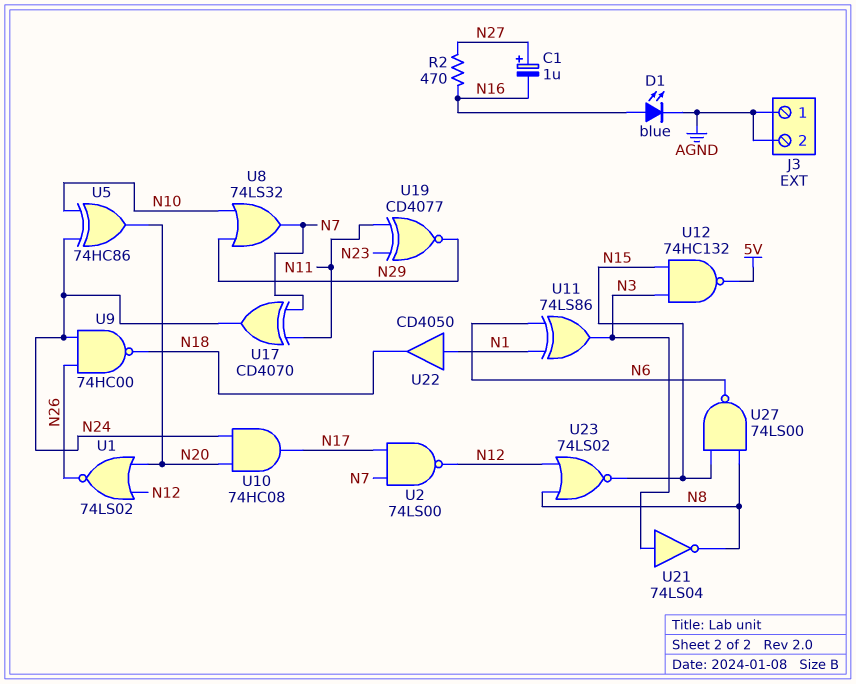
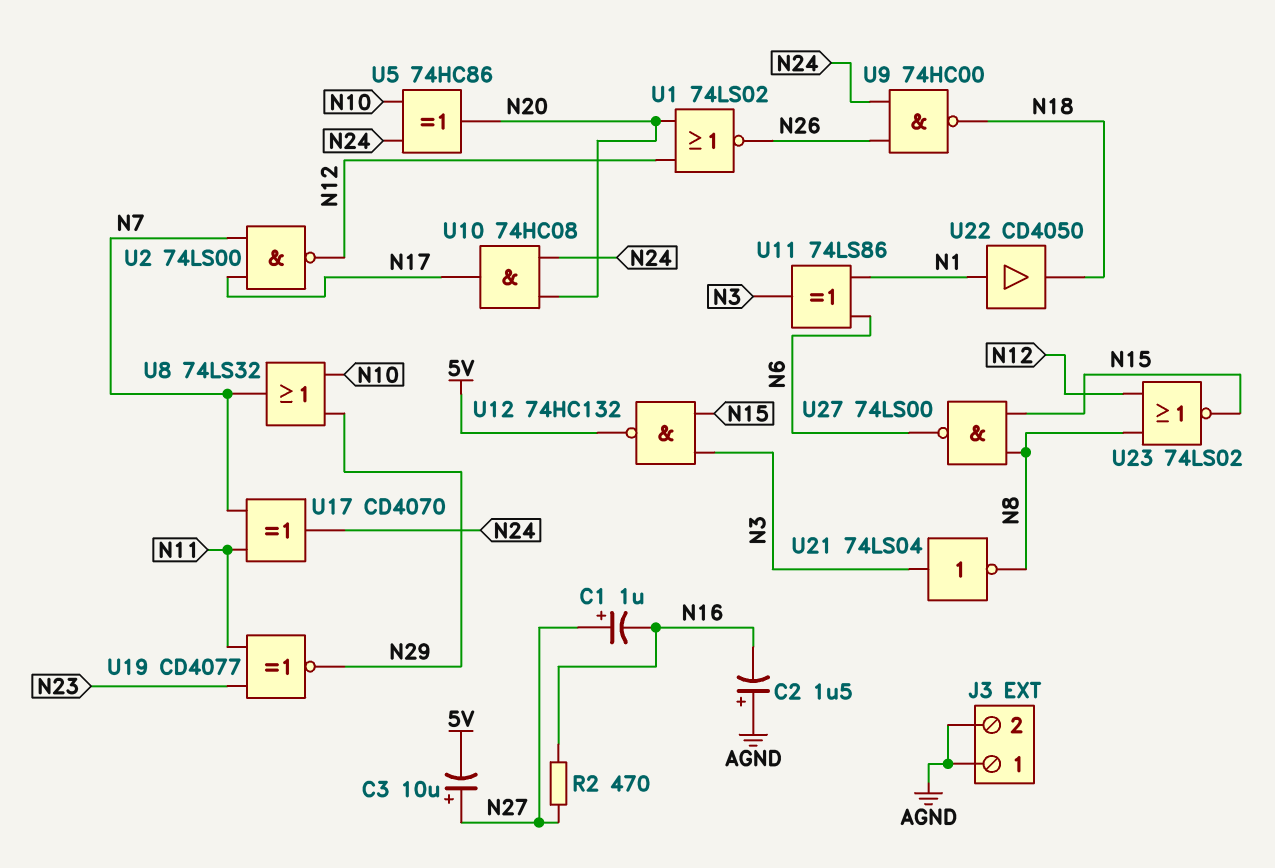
C2: none -> 1.5uF (plus AGND, minus N16)
C3: none -> 10uF (plus N27, minus 5V)
D1: LED blue (A N16, K AGND) -> none

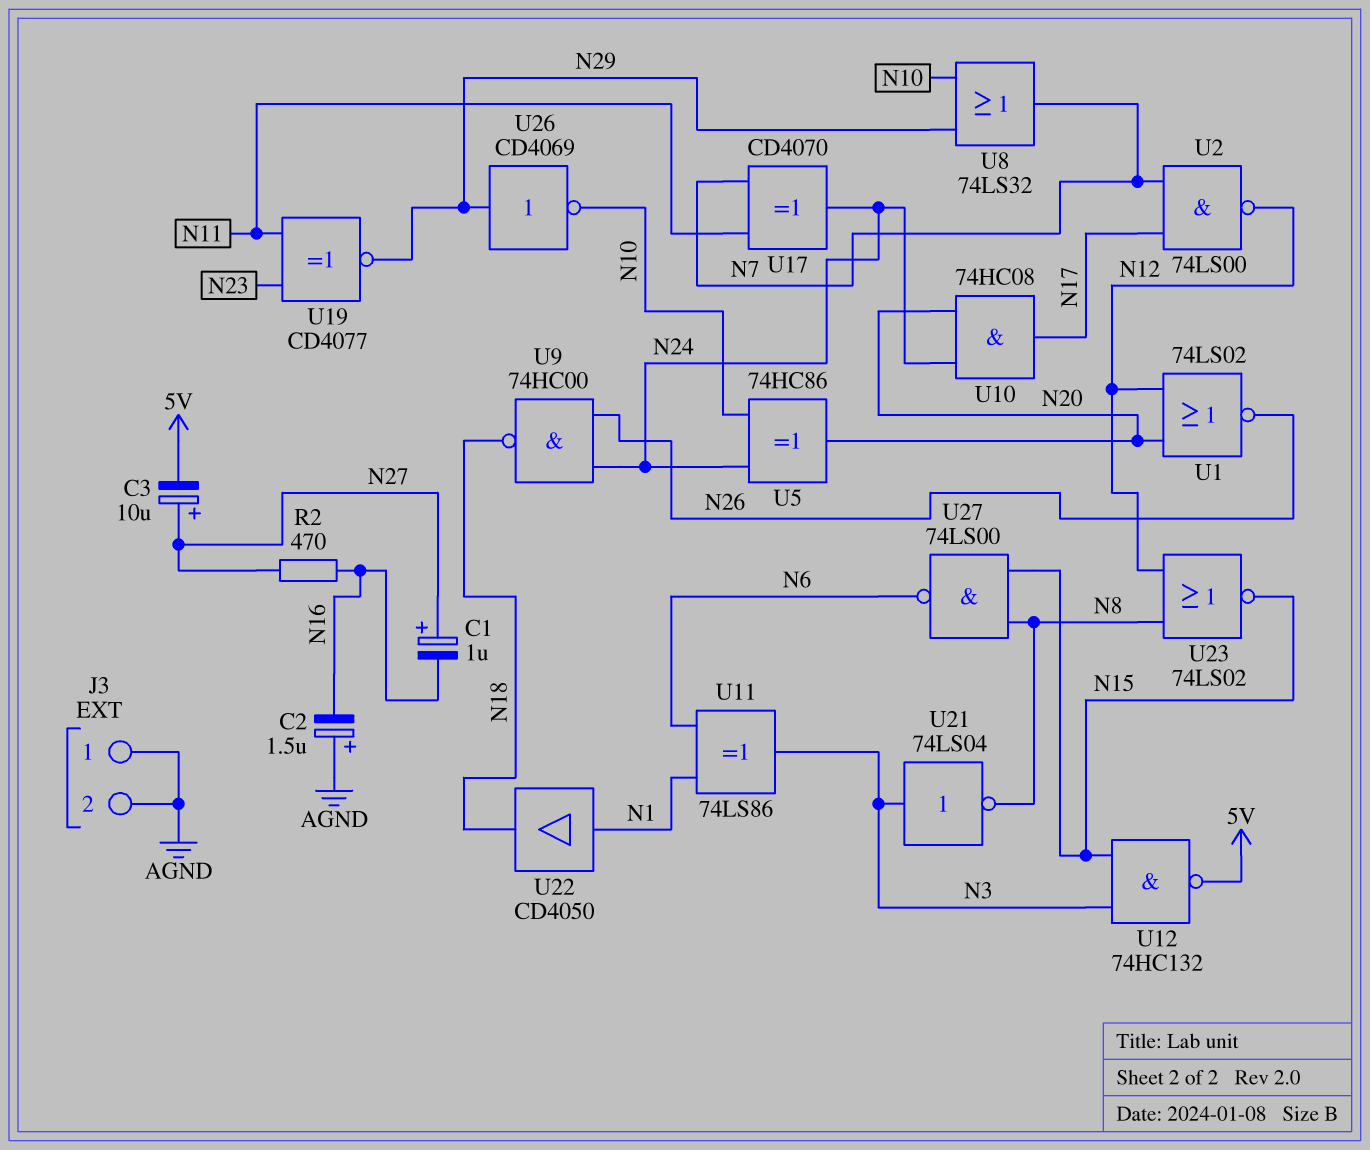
U26: none -> NOT CD4069 (in N29, out N10)

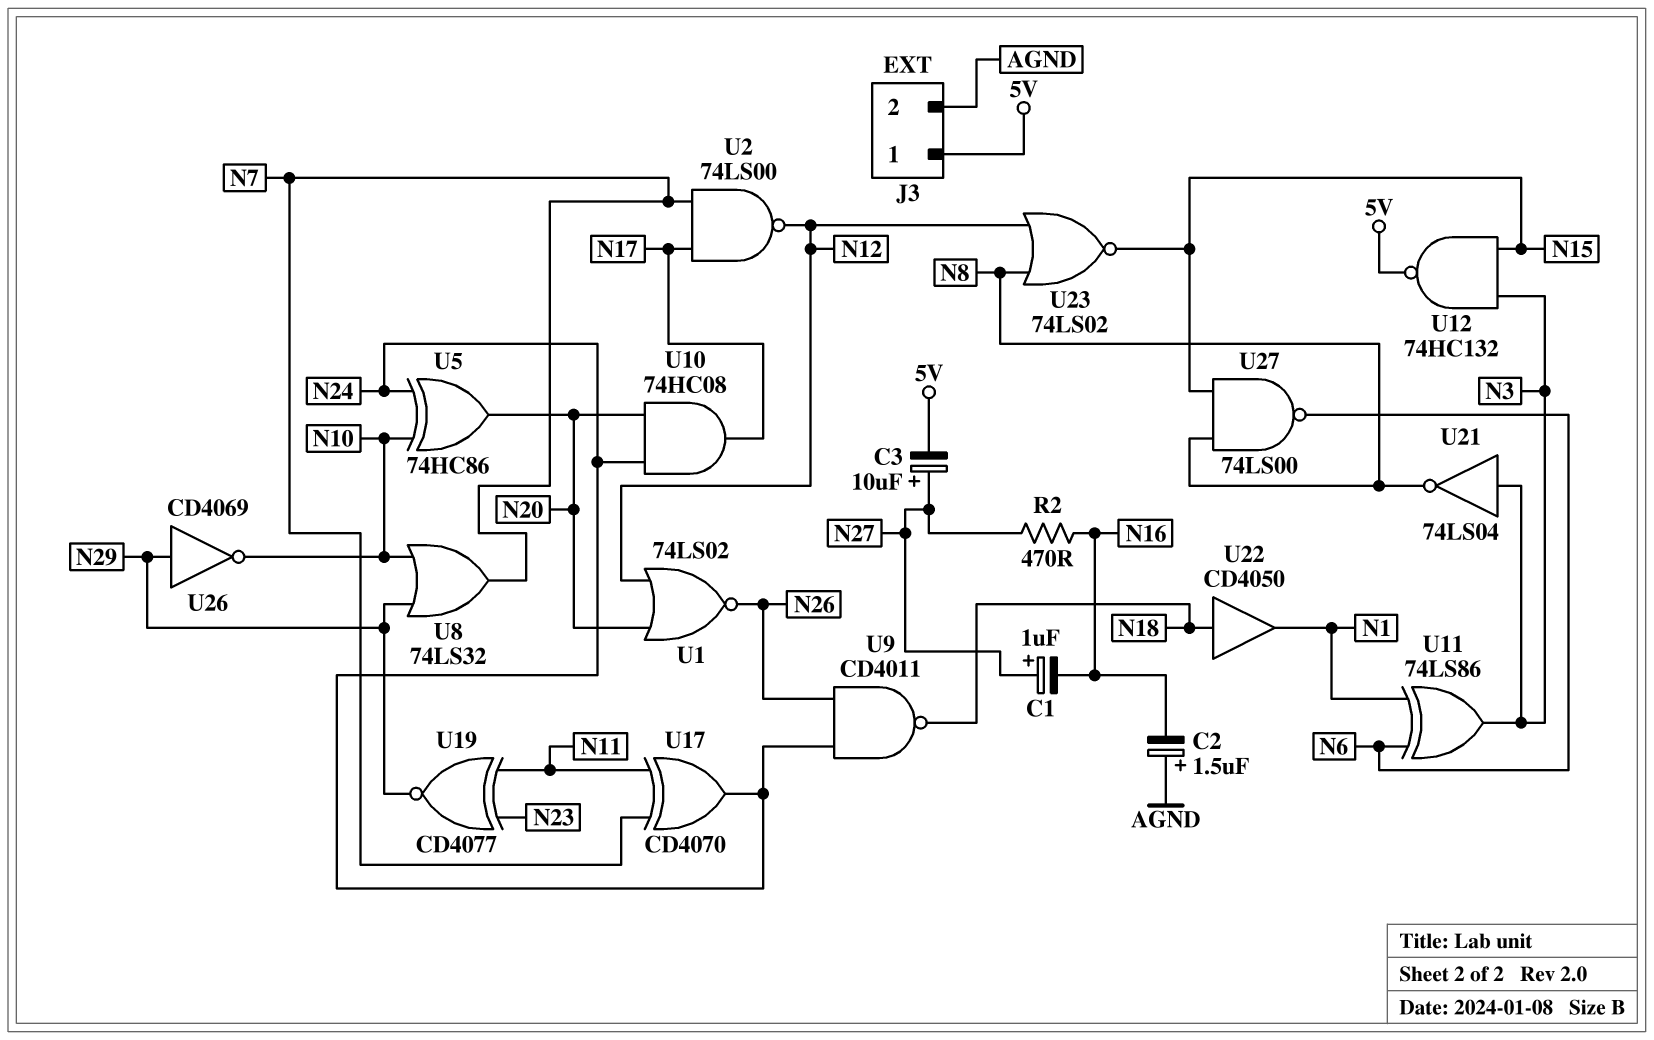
J3 pin 1: AGND -> 5V
U9: NAND 74HC00 (in N24, in N26, out N18) -> NAND CD4011 (in N24, in N26, out N18)
U22: buffer CD4050 (in N1, out N18) -> buffer CD4050 (in N18, out N1)

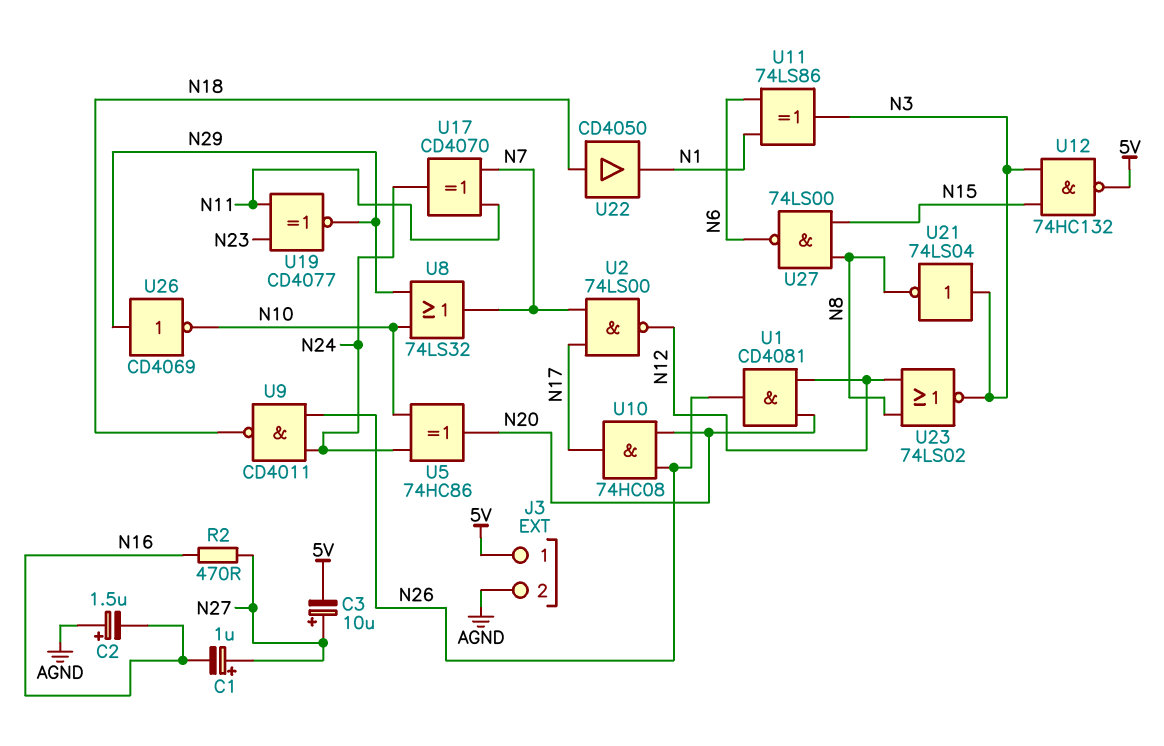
U1: NOR 74LS02 (in N12, in N20, out N26) -> AND CD4081 (in N12, in N20, out N26)
U10: AND 74HC08 (in N20, in N24, out N17) -> AND 74HC08 (in N20, in N26, out N17)
U23: NOR 74LS02 (in N8, in N12, out N15) -> NOR 74LS02 (in N8, in N12, out N3)

